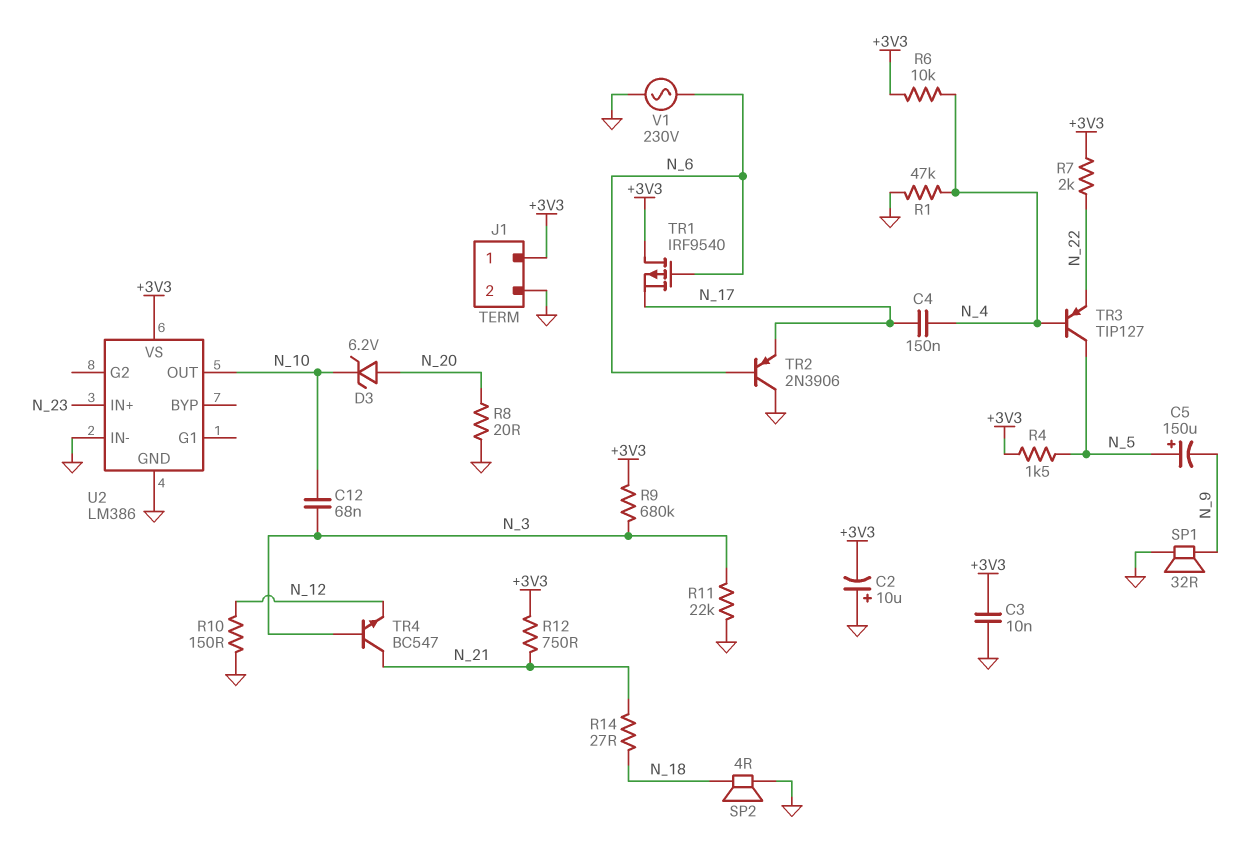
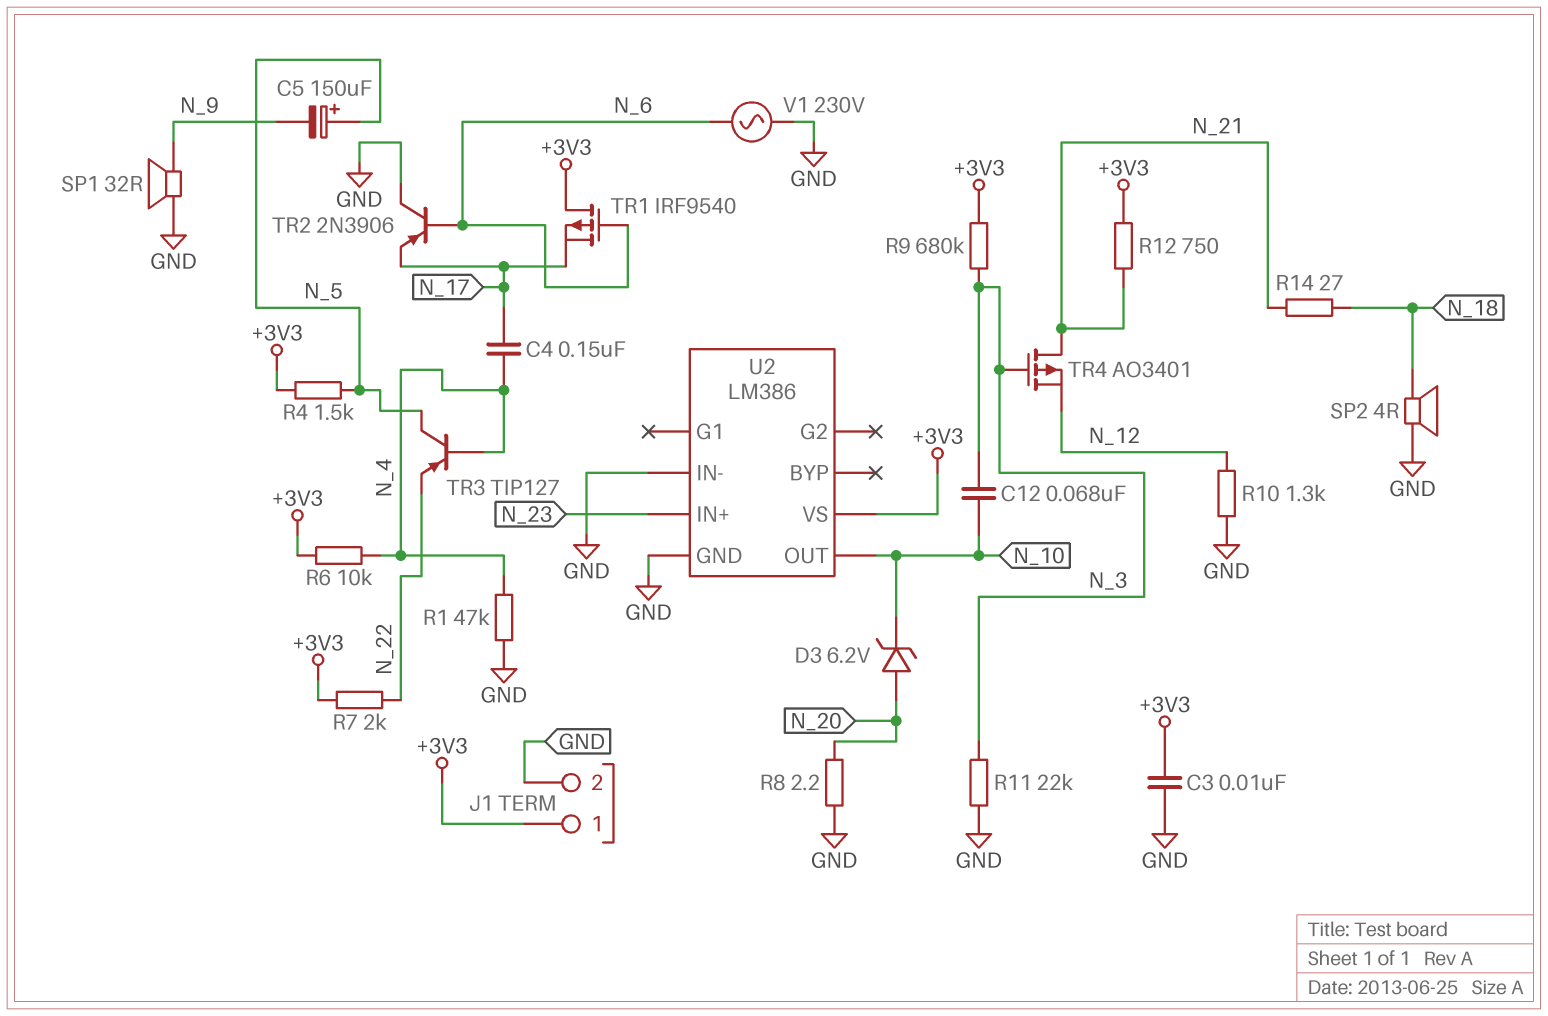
C2: 10uF (plus GND, minus +3V3) -> none
R8: 20 (GND, N_20) -> 2.2 (GND, N_20)
R10: 150 (GND, N_12) -> 1.3k (GND, N_12)
TR4: NPN BC547 (B N_3, C N_21, E N_12) -> PMOS AO3401 (G N_3, D N_21, S N_12)

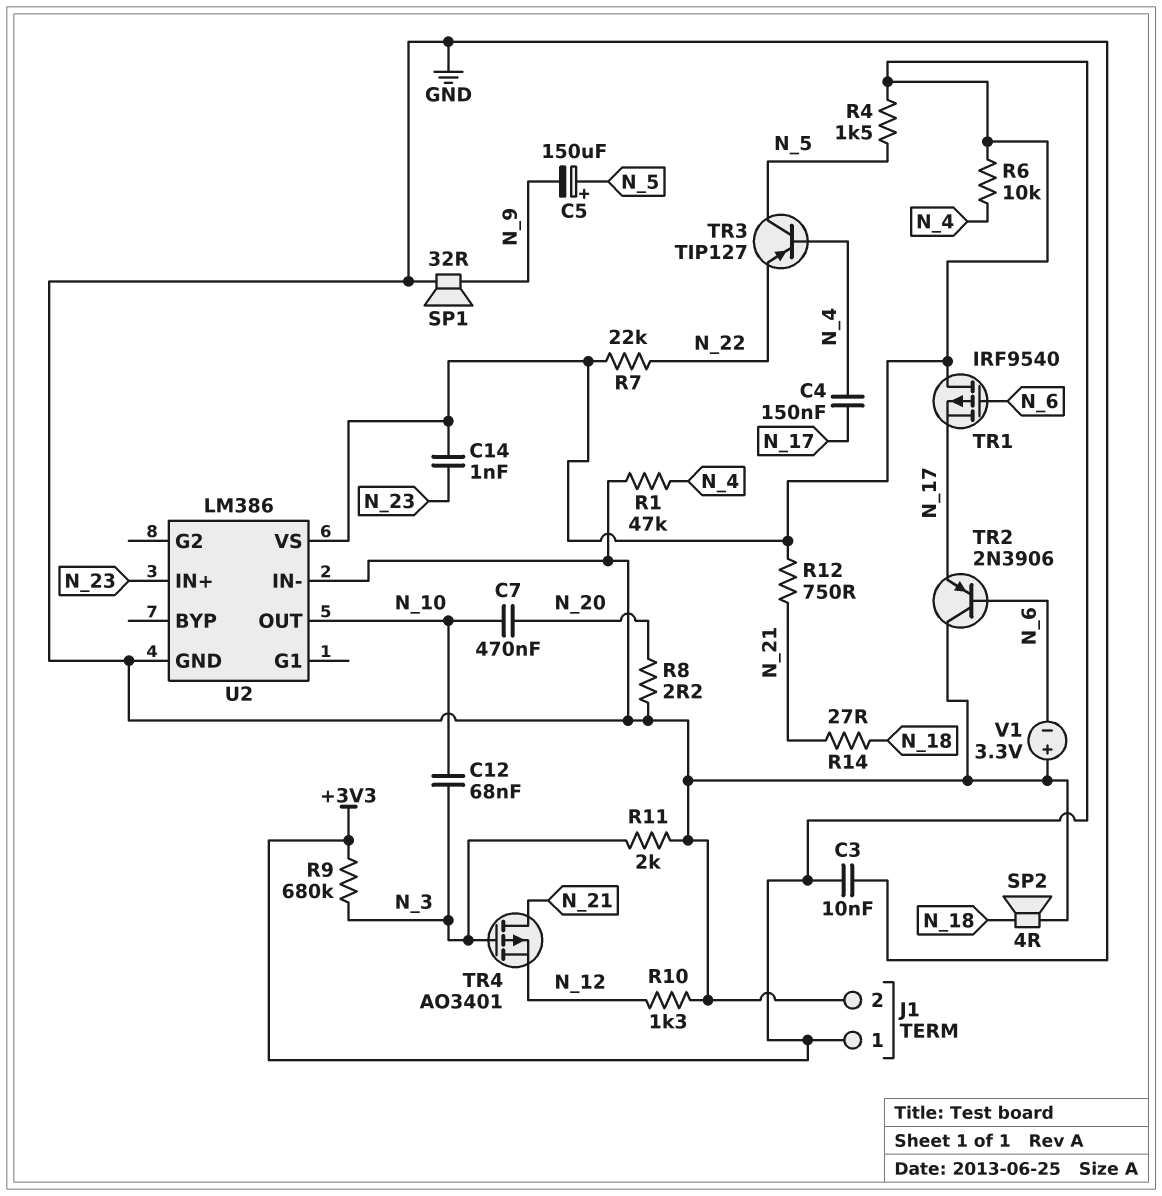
C7: none -> 470nF (N_10, N_20)
C14: none -> 1nF (+3V3, N_23)
D3: zener 6.2V (A N_20, K N_10) -> none
R7: 2k (+3V3, N_22) -> 22k (+3V3, N_22)
R11: 22k (GND, N_3) -> 2k (GND, N_3)
V1: AC 230V (GND, N_6) -> 3.3V (plus GND, minus N_6)

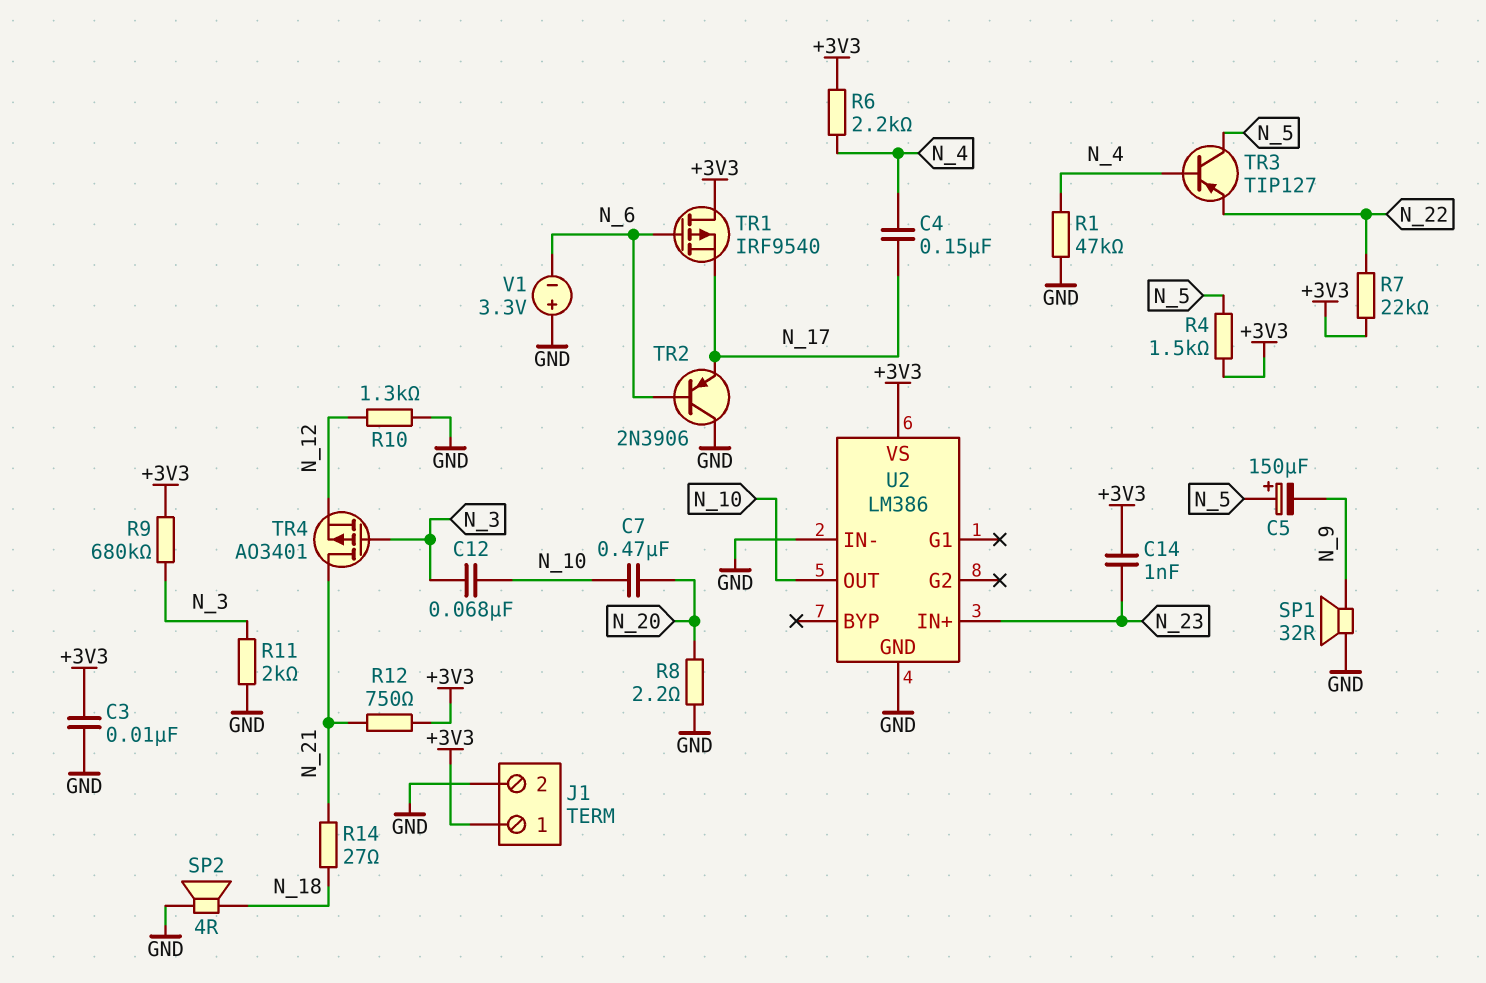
R6: 10k (+3V3, N_4) -> 2.2k (+3V3, N_4)

